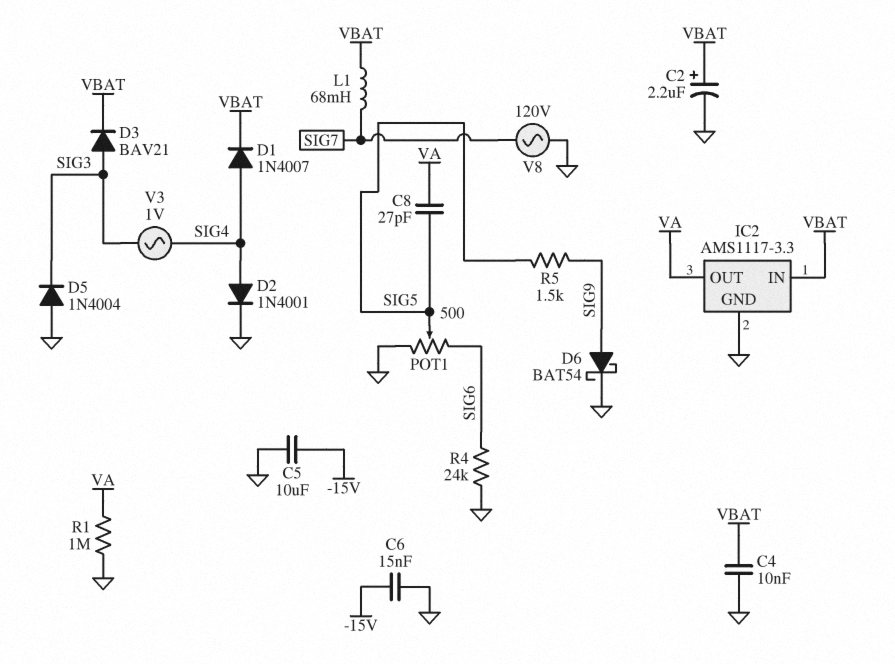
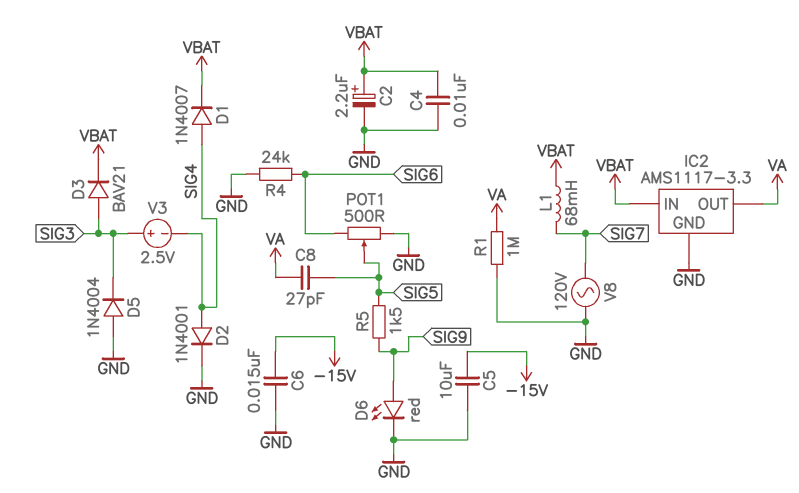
D6: schottky BAT54 (A SIG9, K GND) -> LED red (A SIG9, K GND)
V3: AC 1V (SIG3, SIG4) -> 2.5V (plus SIG3, minus SIG4)

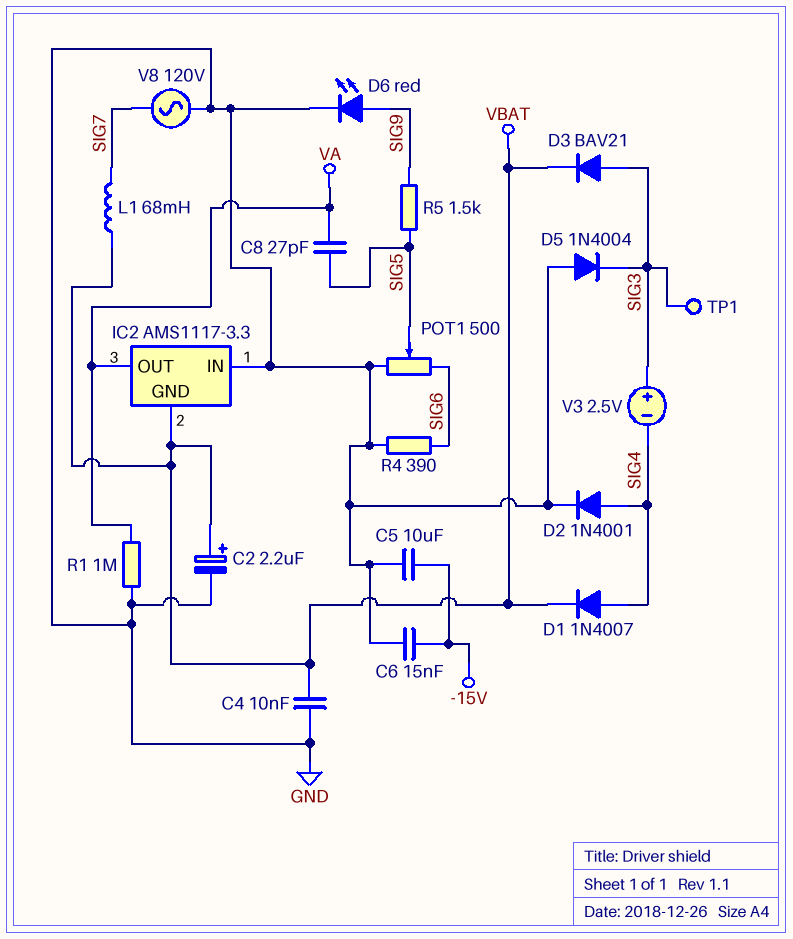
IC2 pin GND: GND -> VBAT
IC2 pin IN: VBAT -> GND
R4: 24k (GND, SIG6) -> 390 (GND, SIG6)
TP1: none -> test point (SIG3)

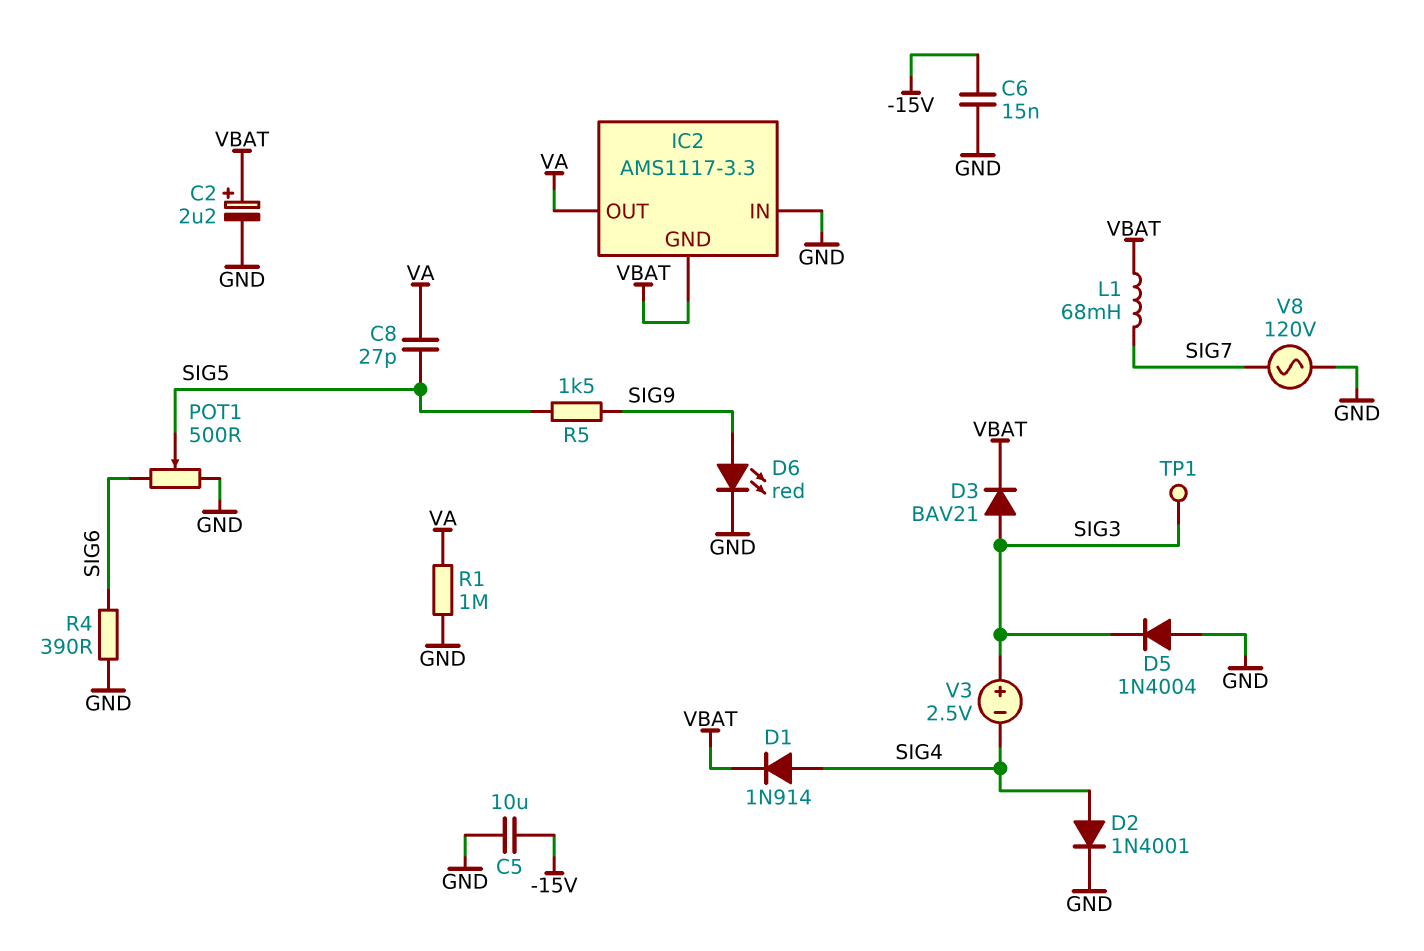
C4: 10nF (GND, VBAT) -> none
D1: diode 1N4007 (A SIG4, K VBAT) -> diode 1N914 (A SIG4, K VBAT)

